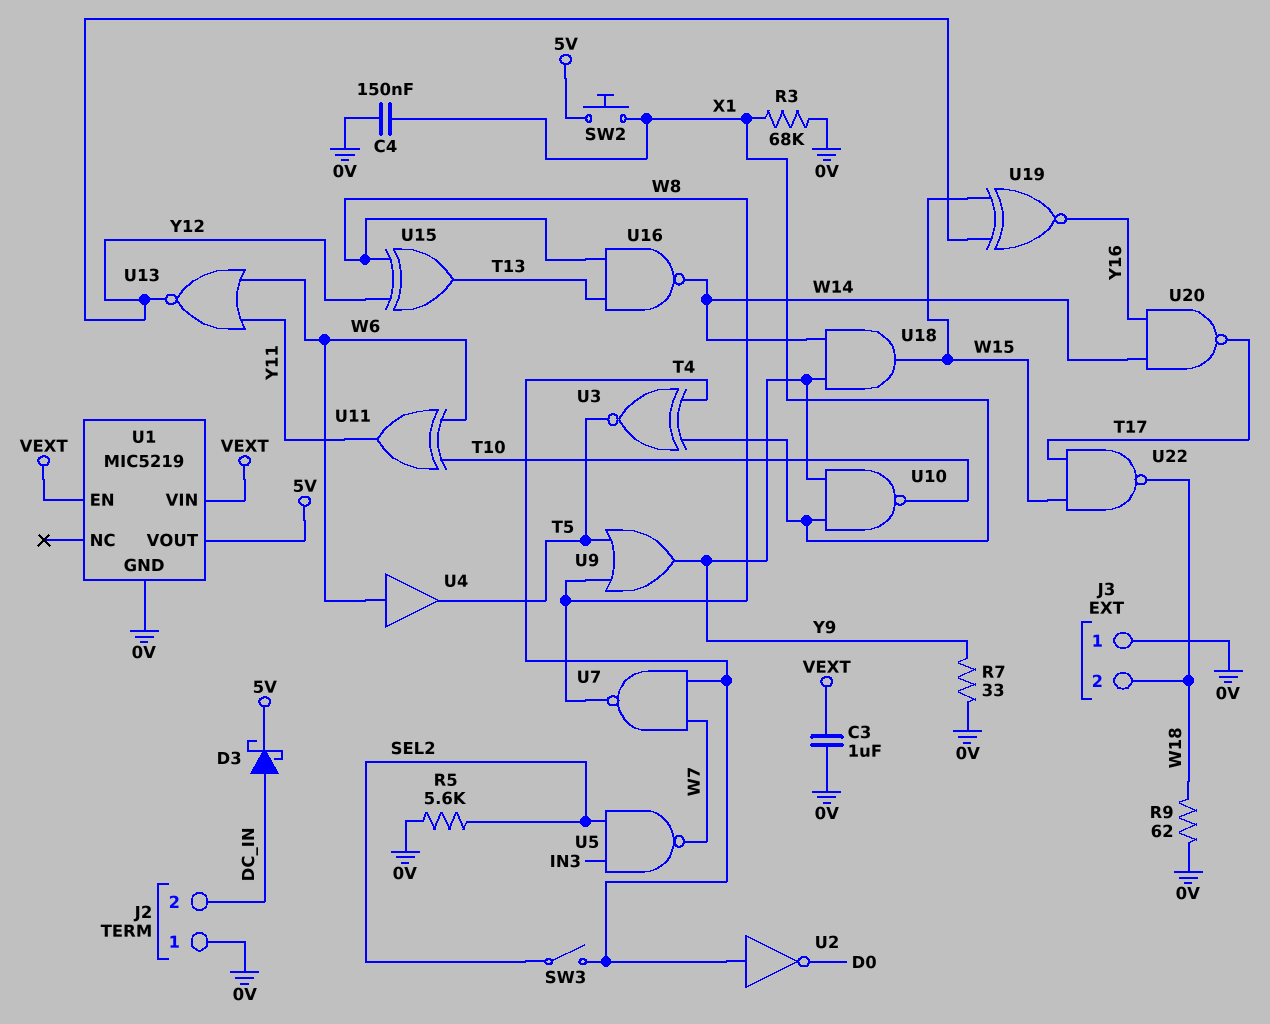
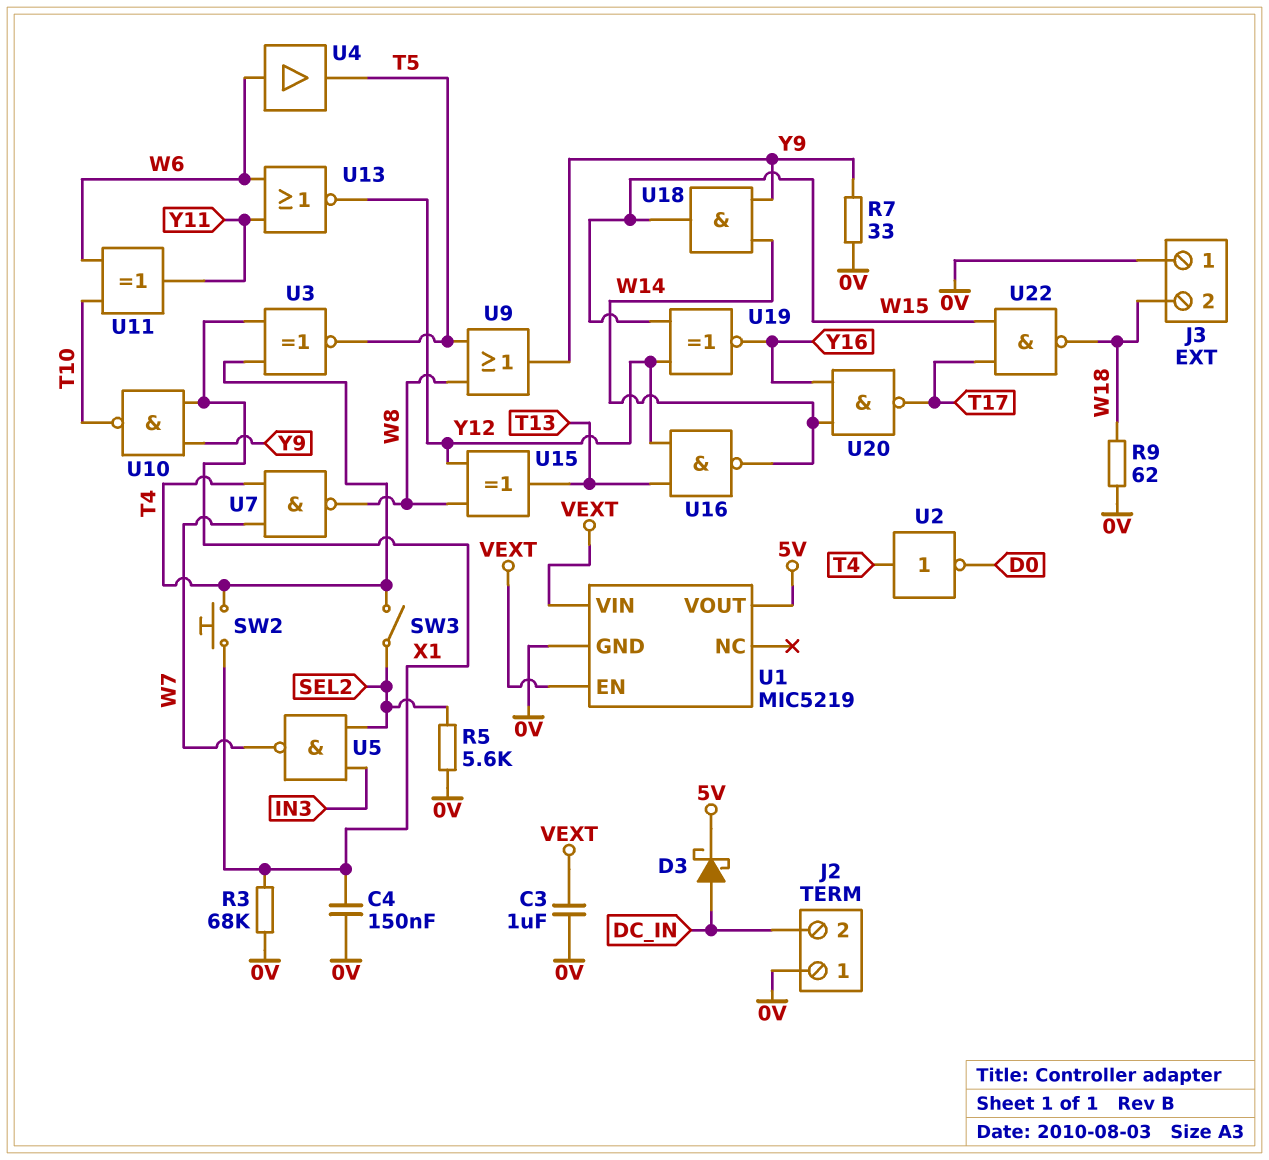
SW2: button (5V, X1) -> button (T4, X1)
U16: NAND (in T13, in W8, out W14) -> NAND (in T13, in Y12, out W14)

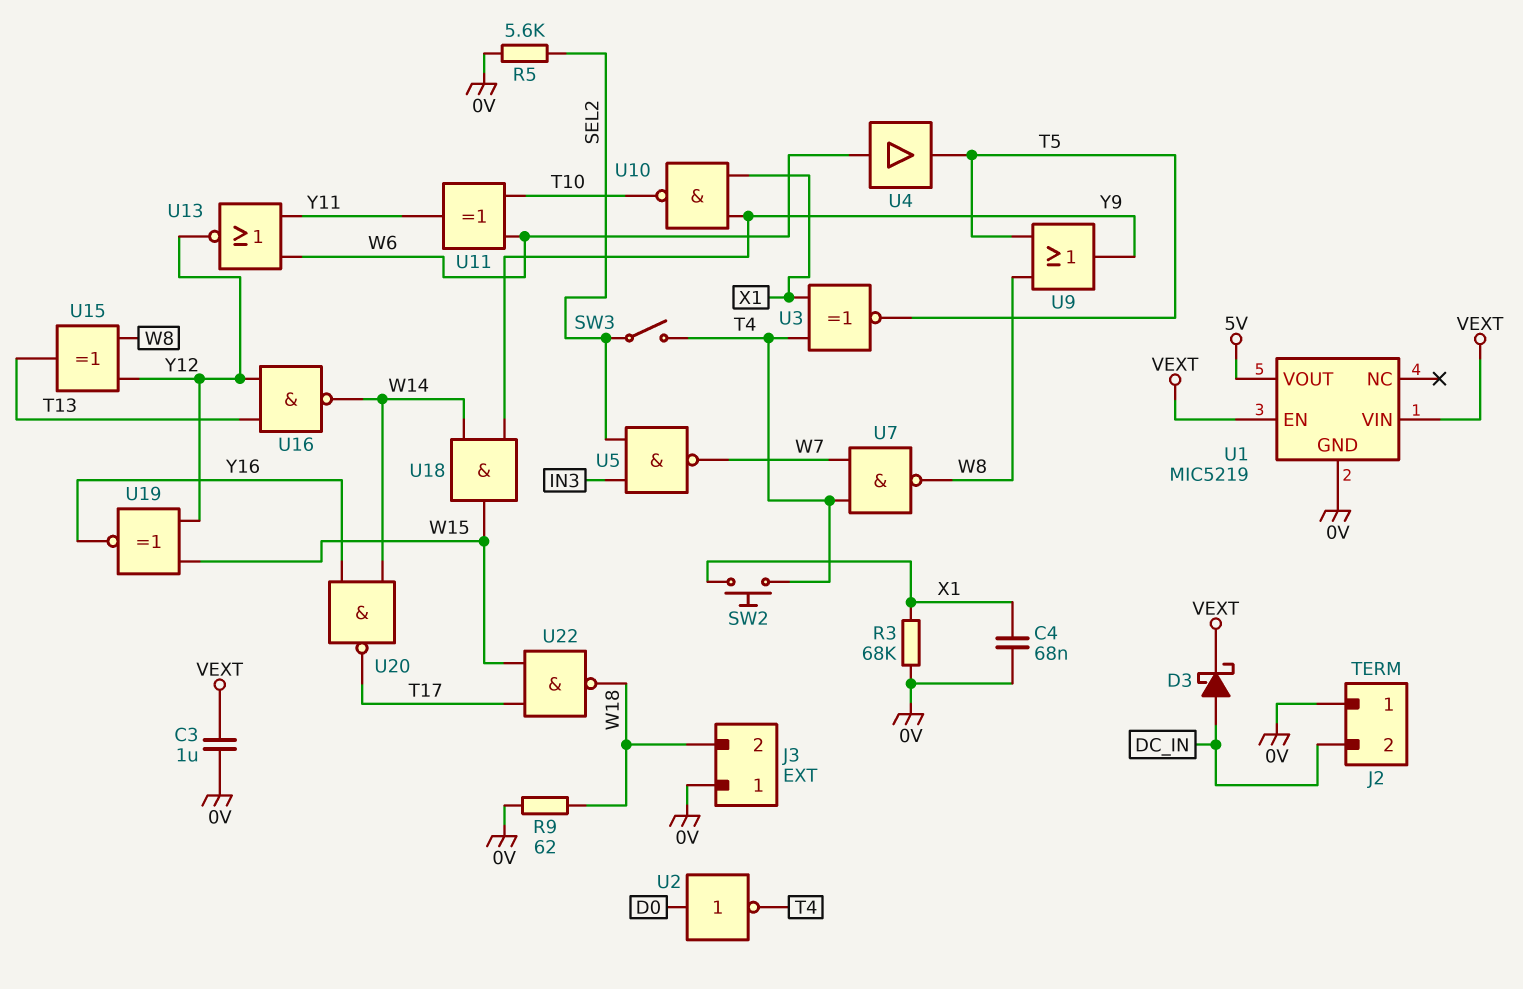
C4: 150nF (0V, X1) -> 68nF (0V, X1)
D3: schottky (A DC_IN, K 5V) -> schottky (A DC_IN, K VEXT)
R7: 33 (0V, Y9) -> none
U2: NOT (in T4, out D0) -> NOT (in D0, out T4)

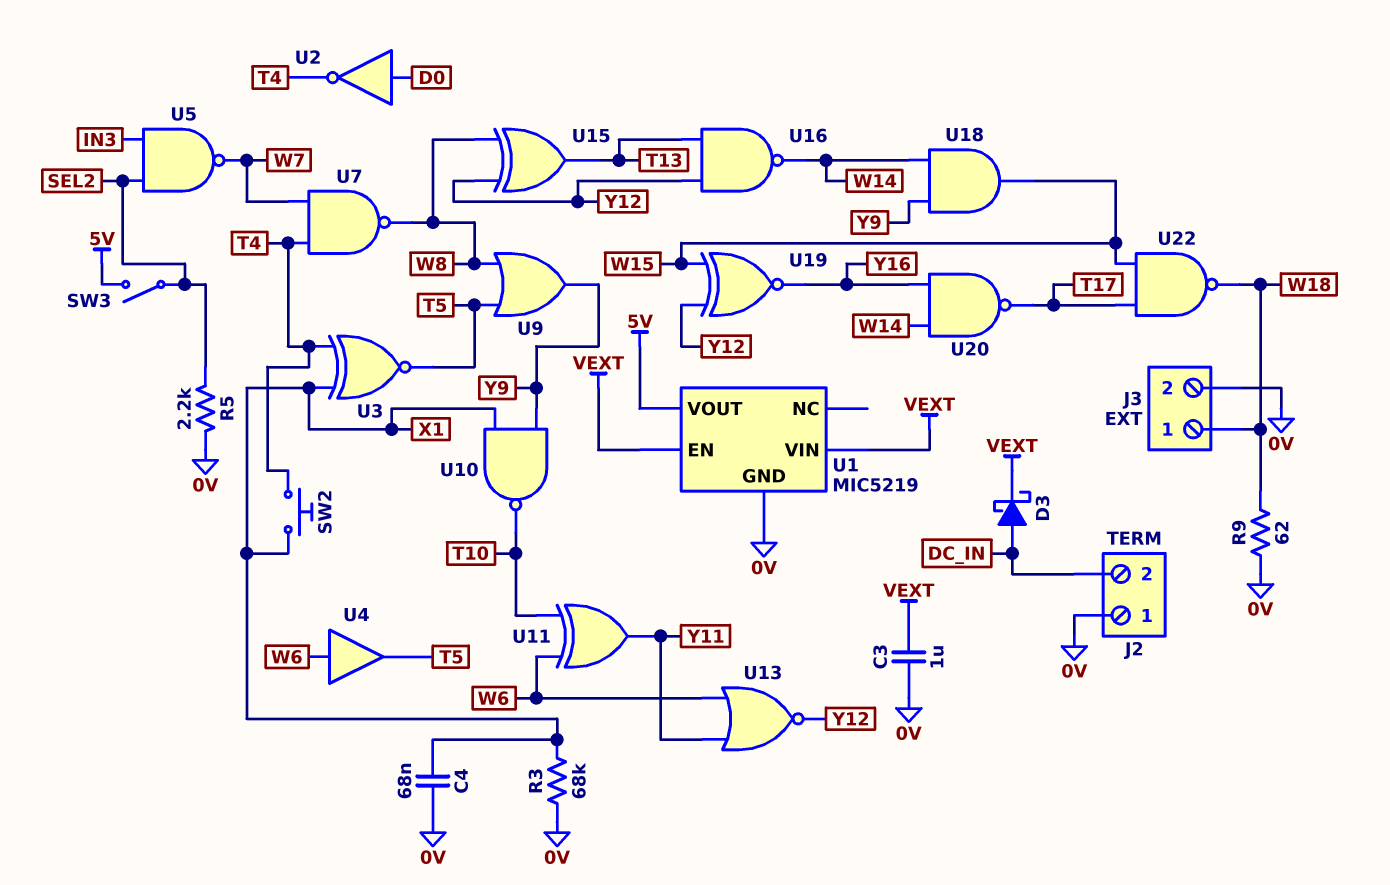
J3 pin 1: 0V -> W18
J3 pin 2: W18 -> 0V
R5: 5.6k (0V, SEL2) -> 2.2k (0V, SEL2)
SW3: switch (SEL2, T4) -> switch (5V, SEL2)

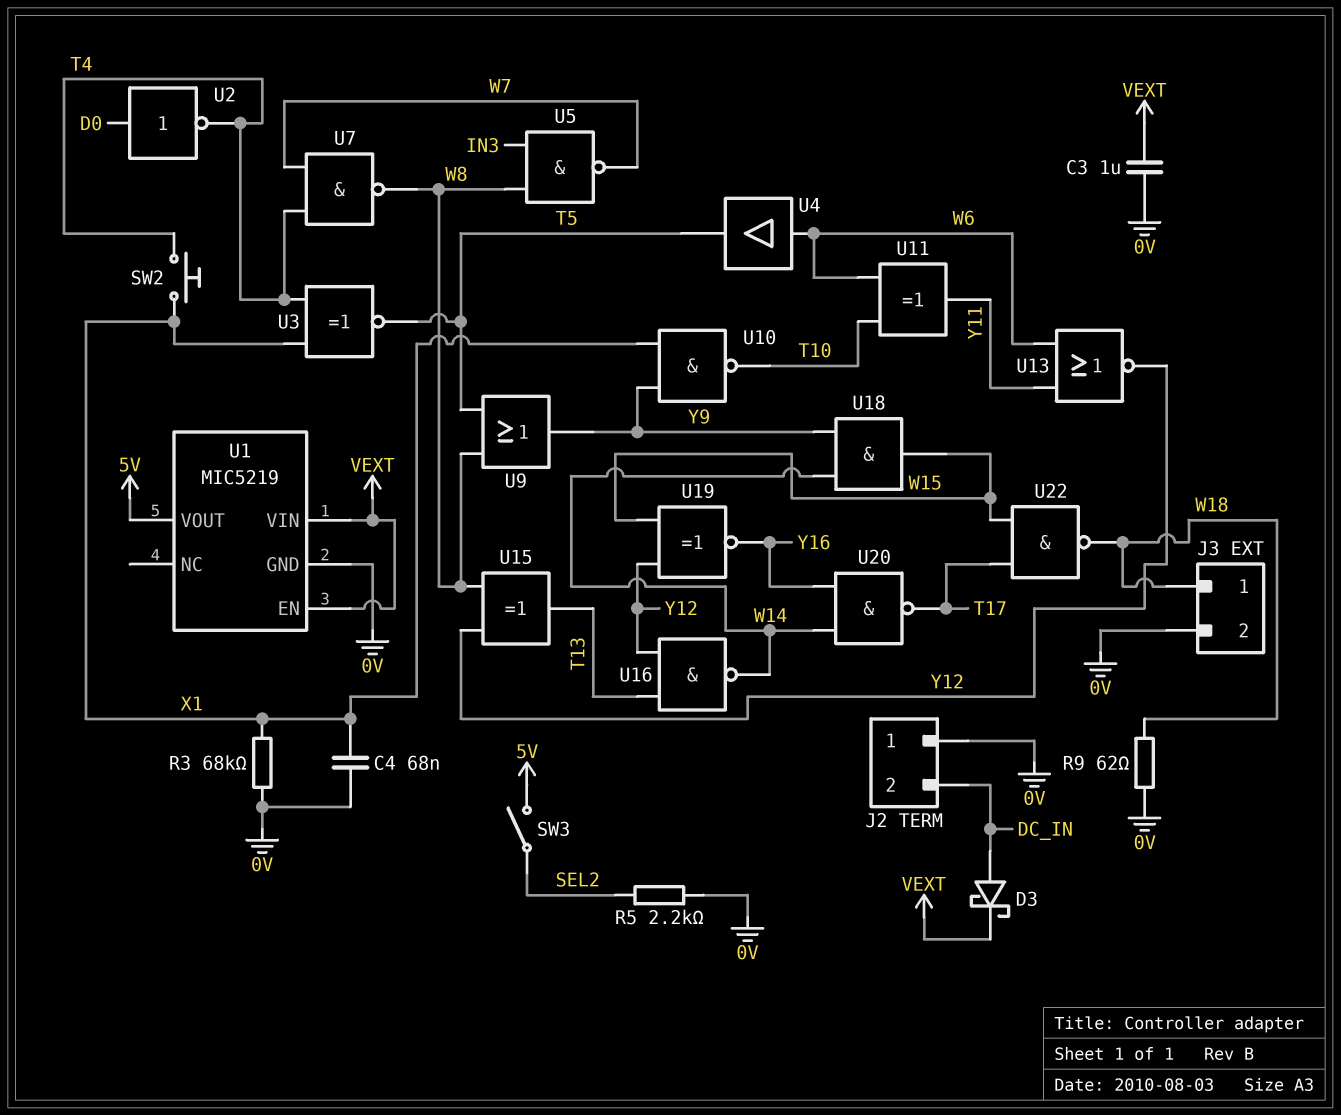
U5: NAND (in IN3, in SEL2, out W7) -> NAND (in IN3, in W8, out W7)

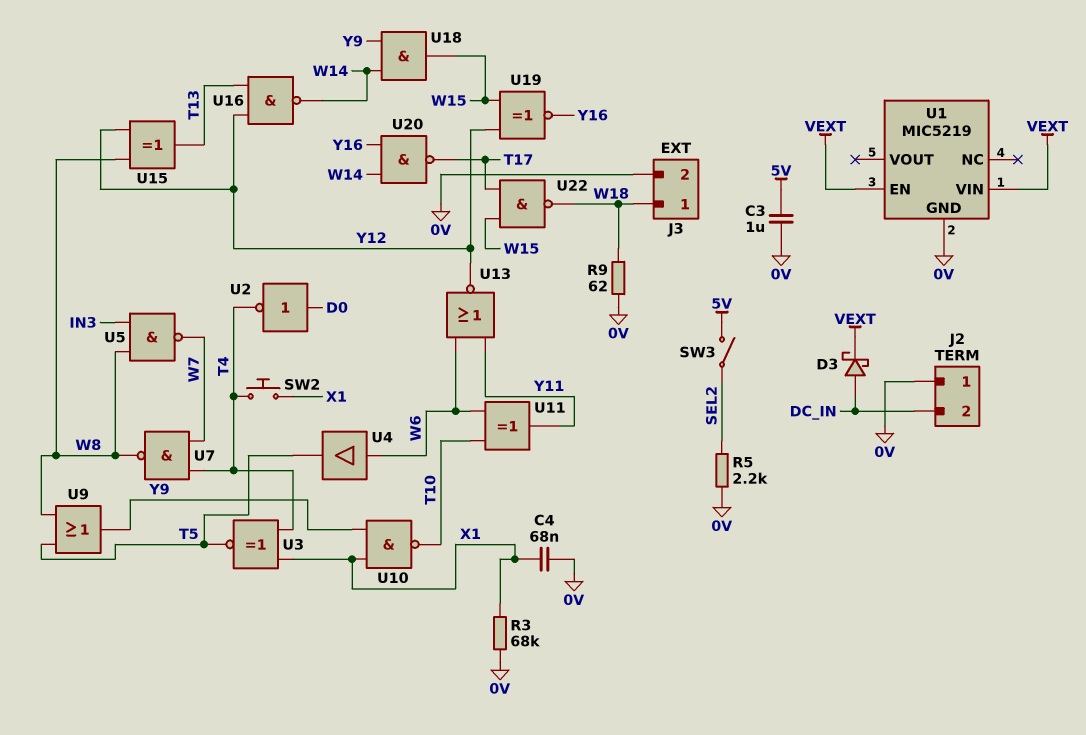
C3: 1uF (0V, VEXT) -> 1uF (0V, 5V)
U1 pin VOUT: 5V -> none

